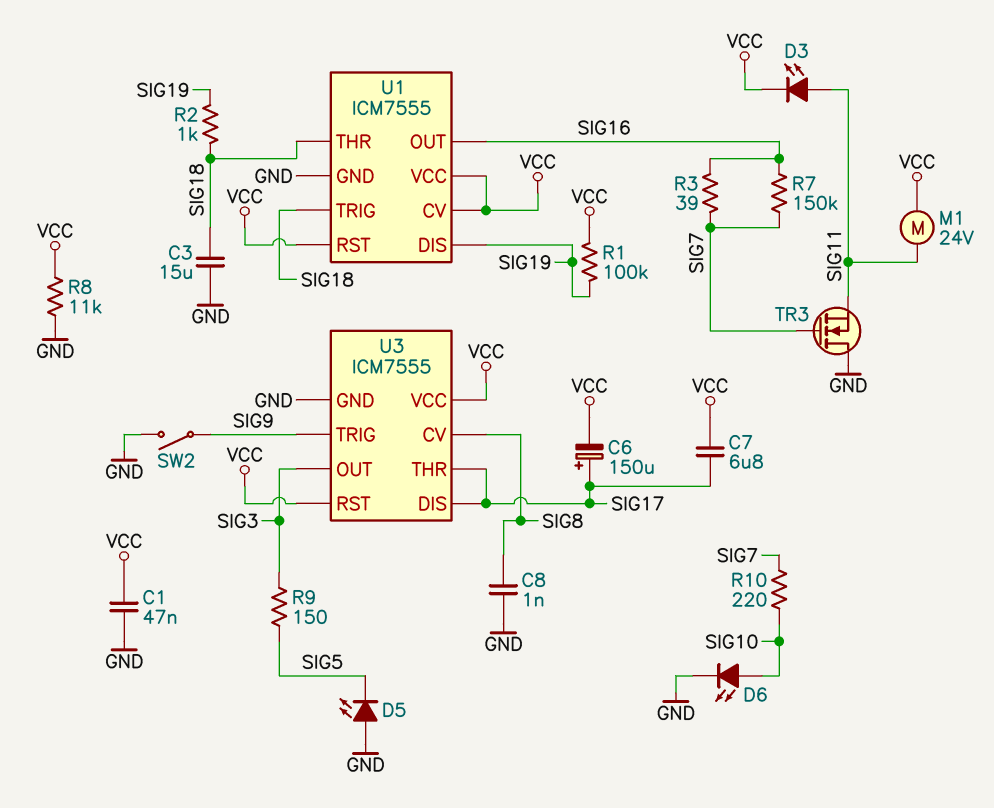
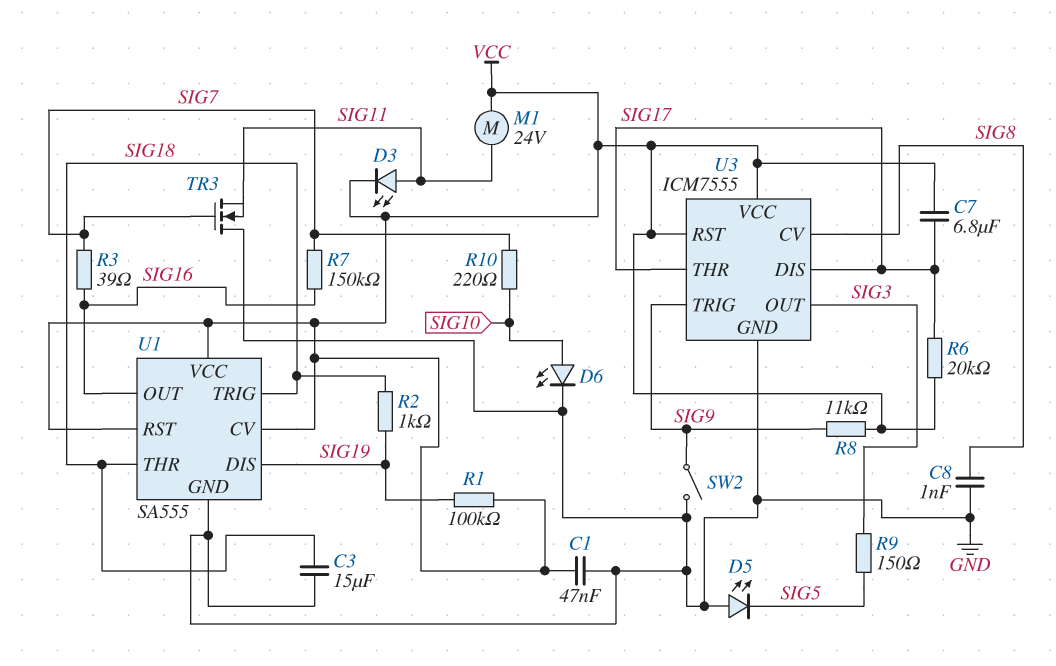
C6: 150uF (plus SIG17, minus VCC) -> none
R6: none -> 20k (SIG17, VCC)
R8: 11k (GND, VCC) -> 11k (SIG9, VCC)
U1: ICM7555 -> SA555

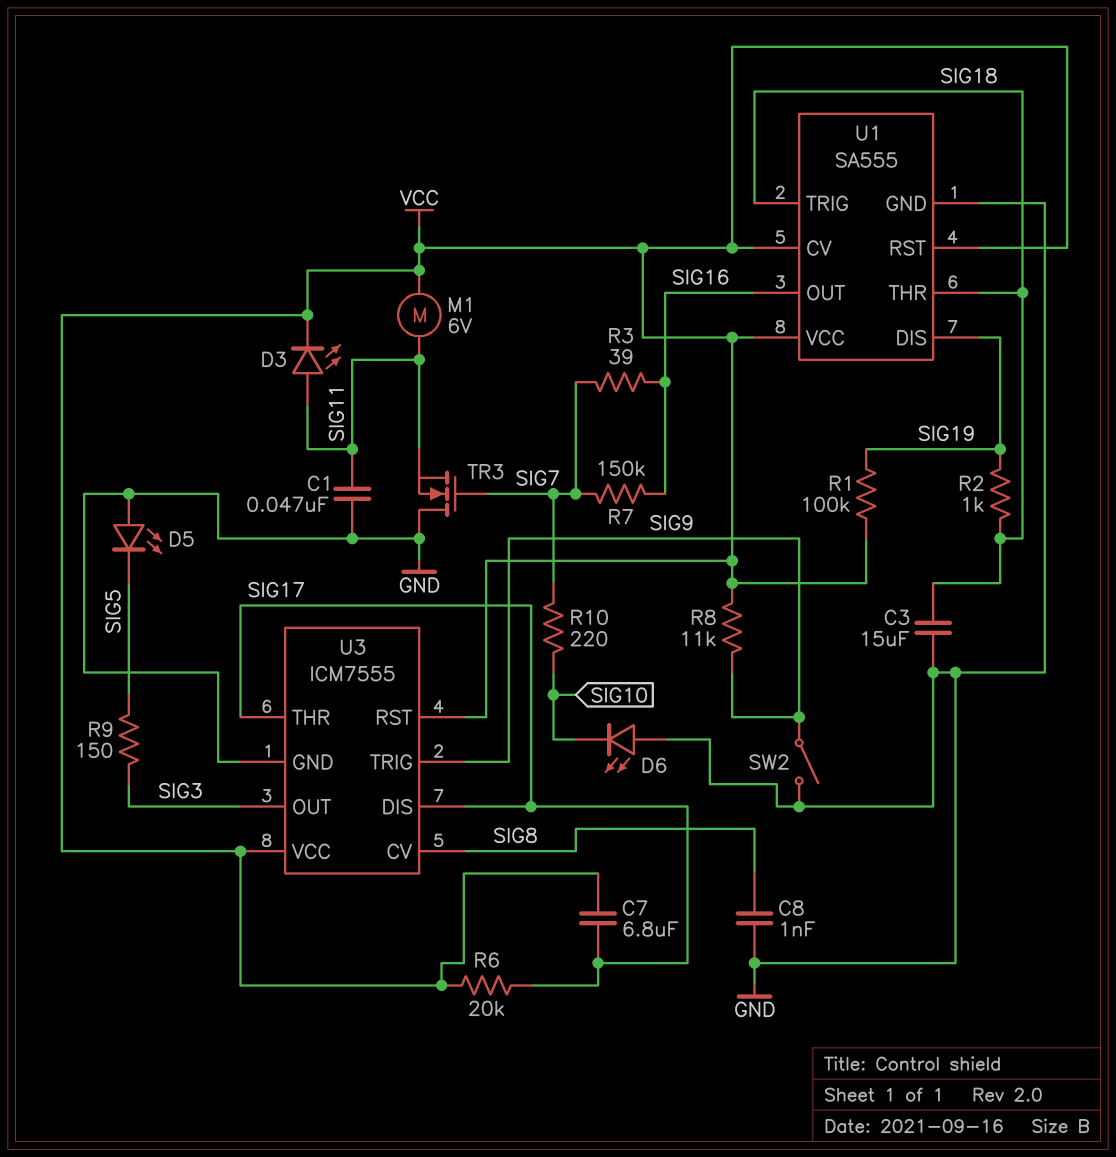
C1: 47nF (GND, VCC) -> 47nF (GND, SIG11)
D6: LED (A SIG10, K GND) -> LED (A GND, K SIG10)
M1: motor 24V (SIG11, VCC) -> motor 6V (SIG11, VCC)

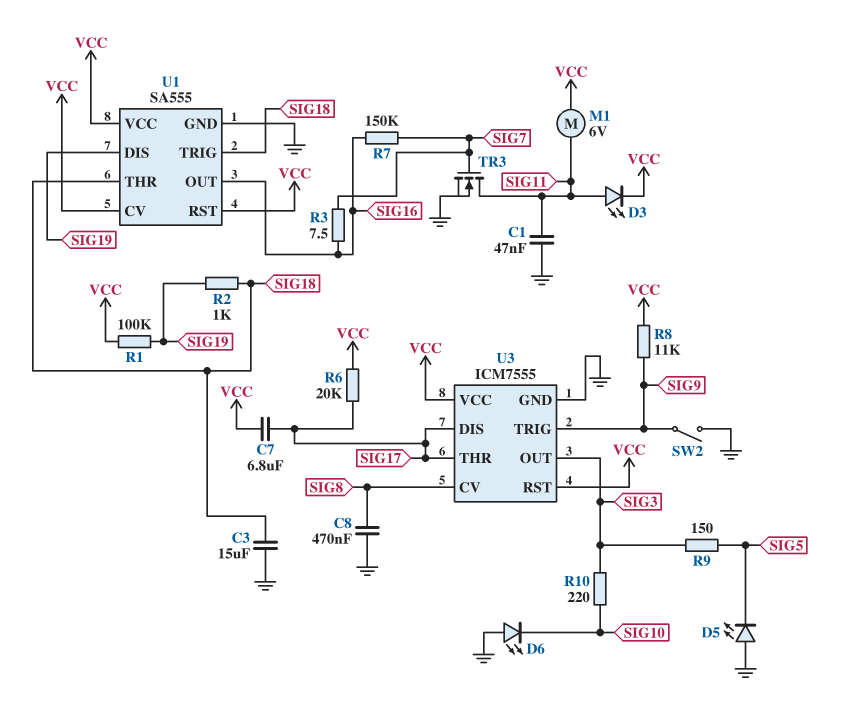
C8: 1nF (GND, SIG8) -> 470nF (GND, SIG8)
R3: 39 (SIG7, SIG16) -> 7.5 (SIG7, SIG16)
R10: 220 (SIG7, SIG10) -> 220 (SIG3, SIG10)
TR3: NMOS (G SIG7, D GND, S SIG11) -> NMOS (G SIG7, D SIG11, S GND)

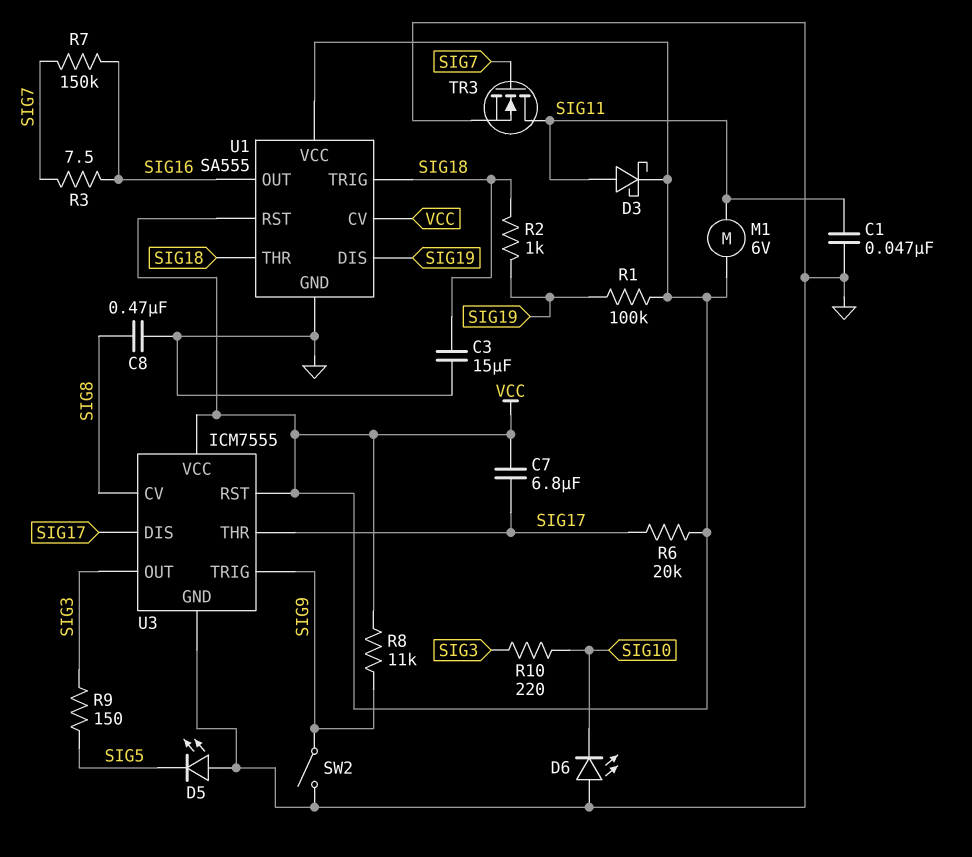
D3: LED (A SIG11, K VCC) -> schottky (A SIG11, K VCC)

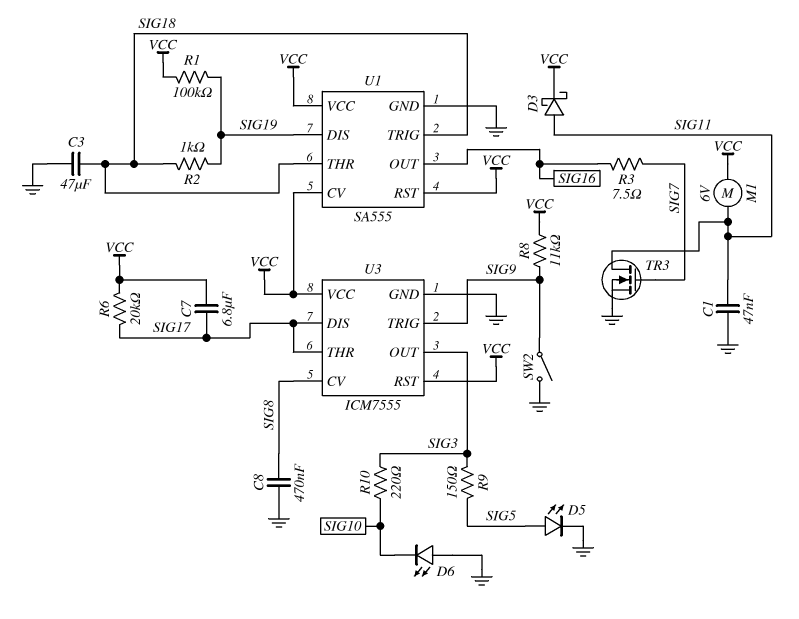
C3: 15uF (GND, SIG18) -> 47uF (GND, SIG18)
D5: LED (A GND, K SIG5) -> LED (A SIG5, K GND)
R7: 150k (SIG7, SIG16) -> none

